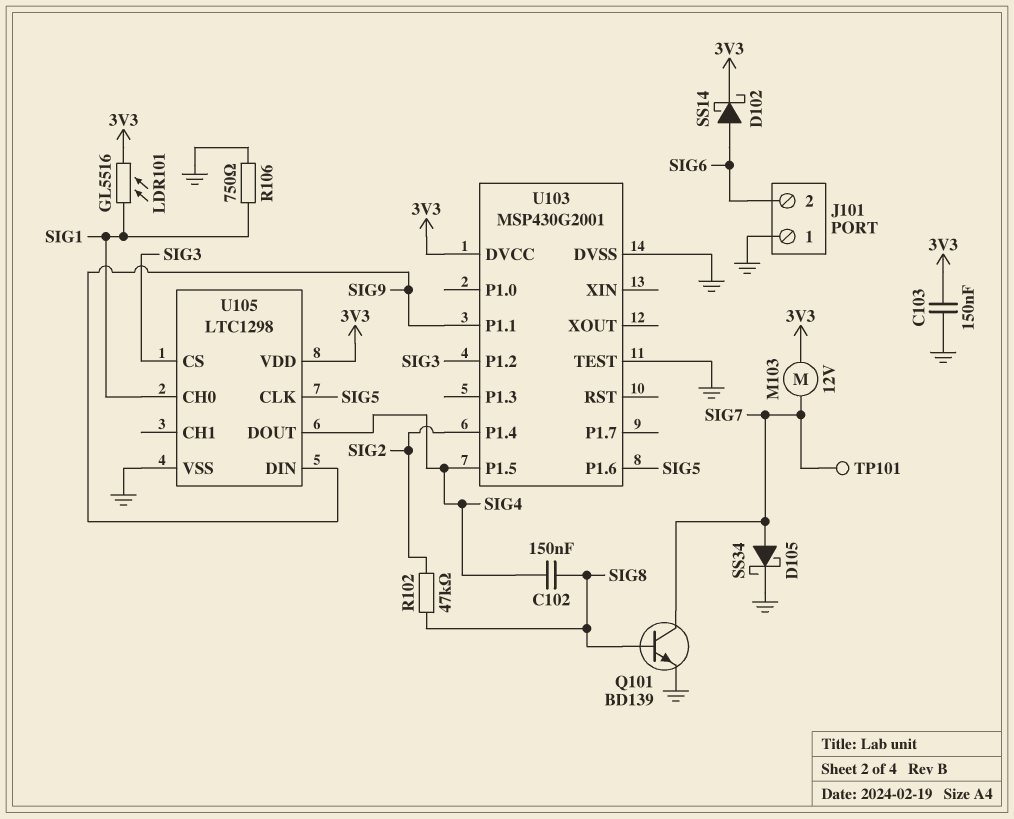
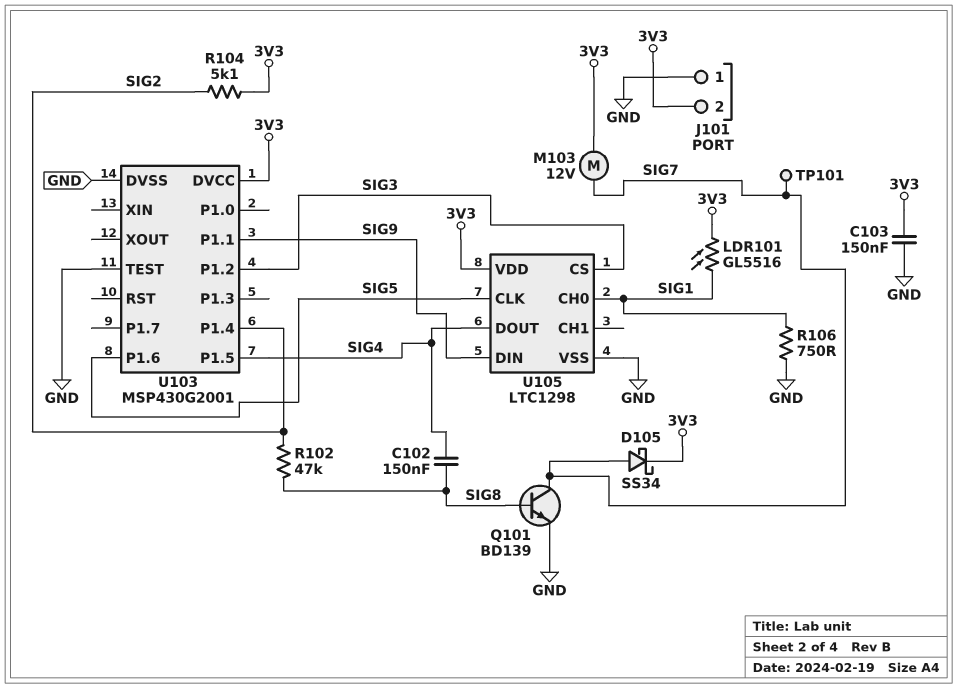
D102: schottky SS14 (A SIG6, K 3V3) -> none
D105: schottky SS34 (A SIG7, K GND) -> schottky SS34 (A SIG7, K 3V3)
J101 pin 2: SIG6 -> 3V3
R104: none -> 5.1k (3V3, SIG2)

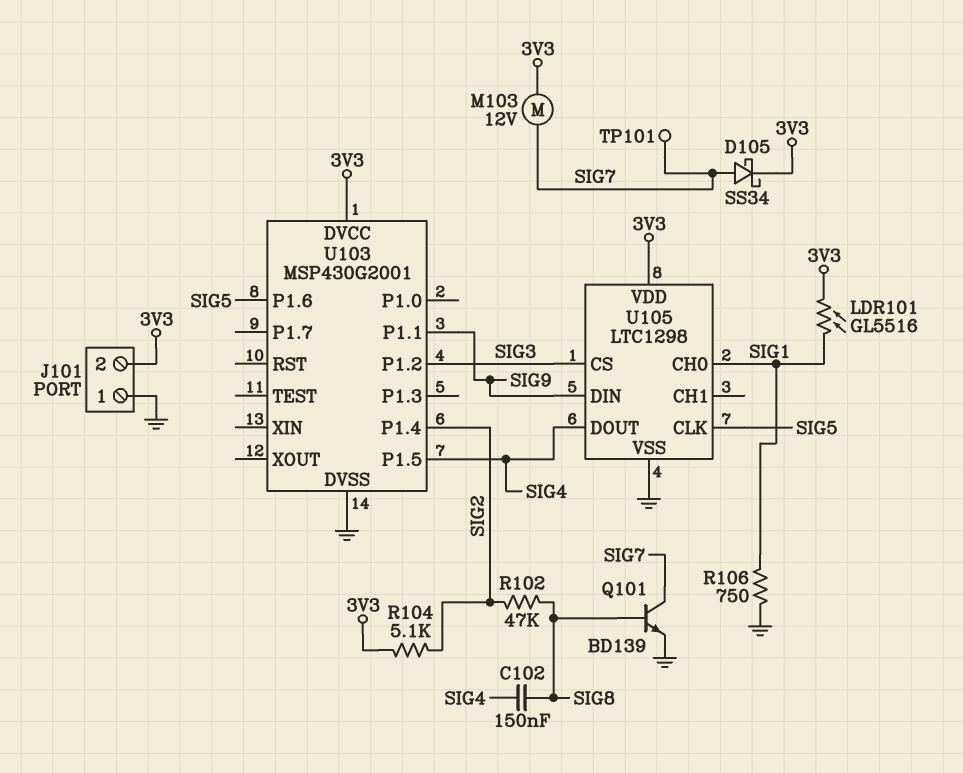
C103: 150nF (3V3, GND) -> none
U103 pin TEST: GND -> none

